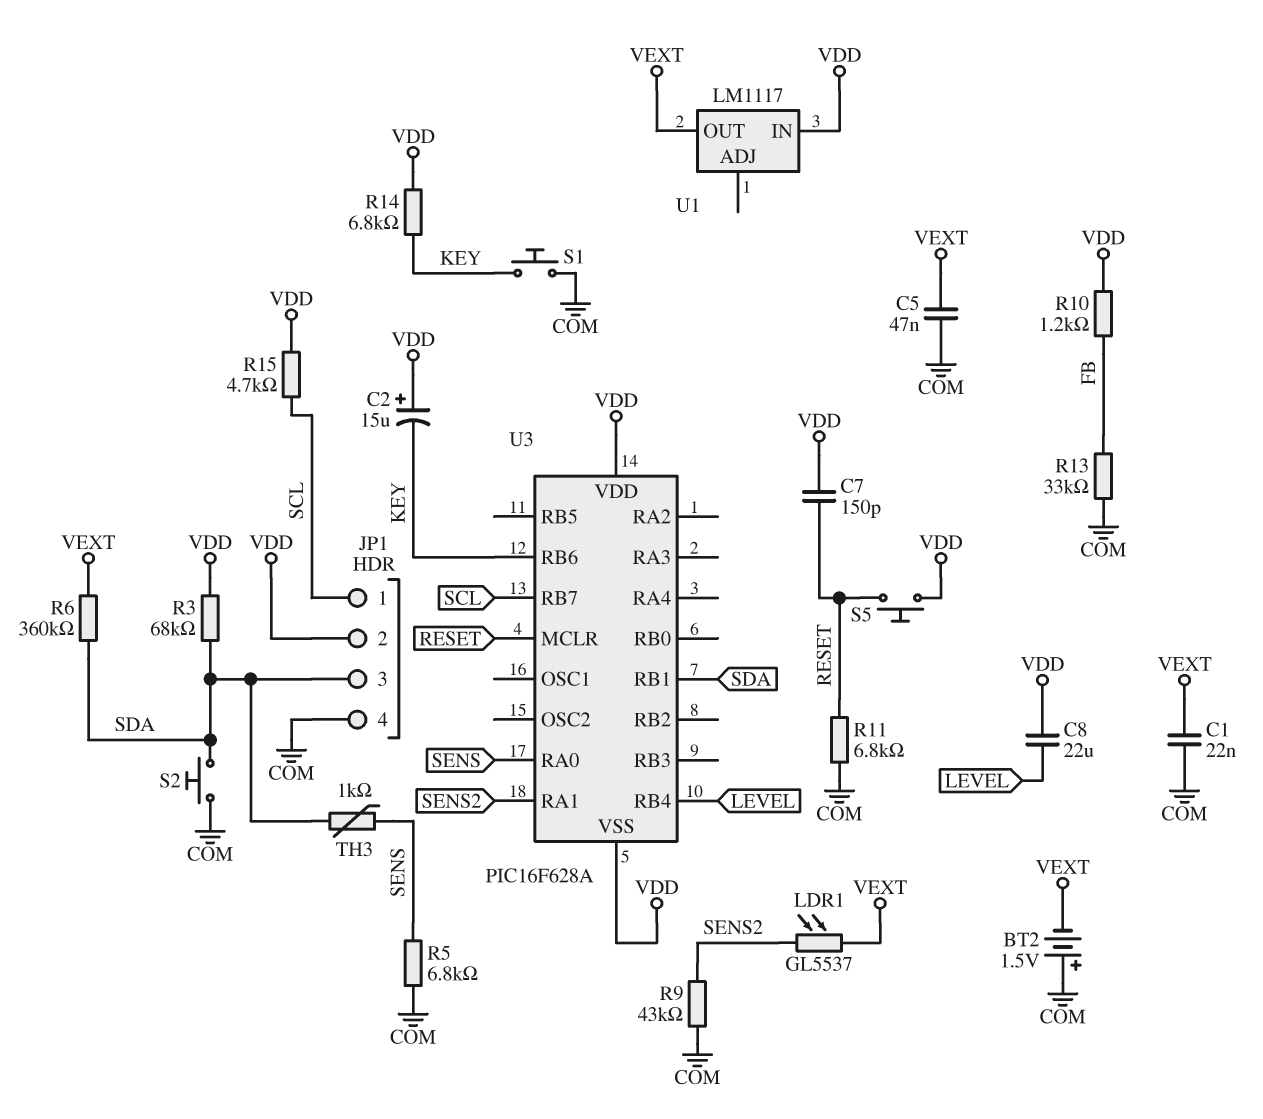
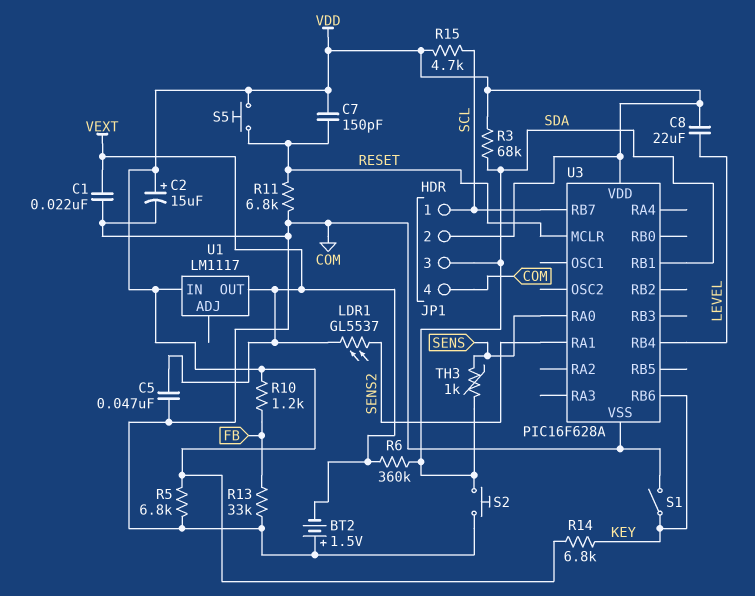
C2: 15uF (plus VDD, minus KEY) -> 15uF (plus VDD, minus COM)
R5: 6.8k (COM, SENS) -> 6.8k (COM, VDD)
R9: 43k (COM, SENS2) -> none
S1: button (COM, KEY) -> switch (COM, KEY)
U3 pin VSS: VDD -> COM

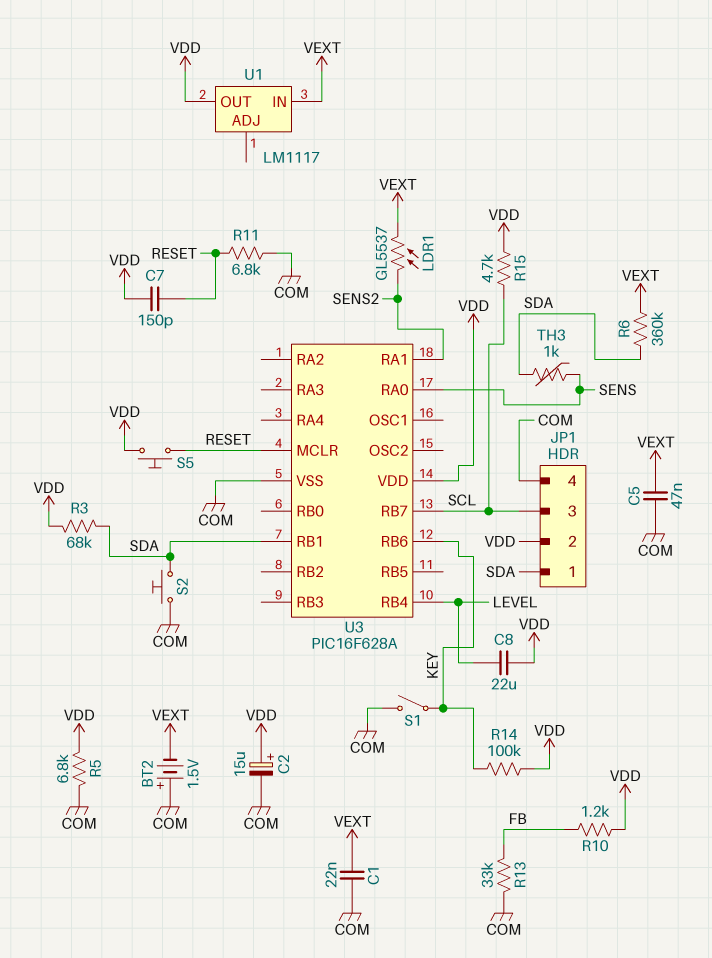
JP1 pin 1: SCL -> SDA
JP1 pin 3: SDA -> SCL
R14: 6.8k (KEY, VDD) -> 100k (KEY, VDD)
U1 pin IN: VDD -> VEXT
U1 pin OUT: VEXT -> VDD

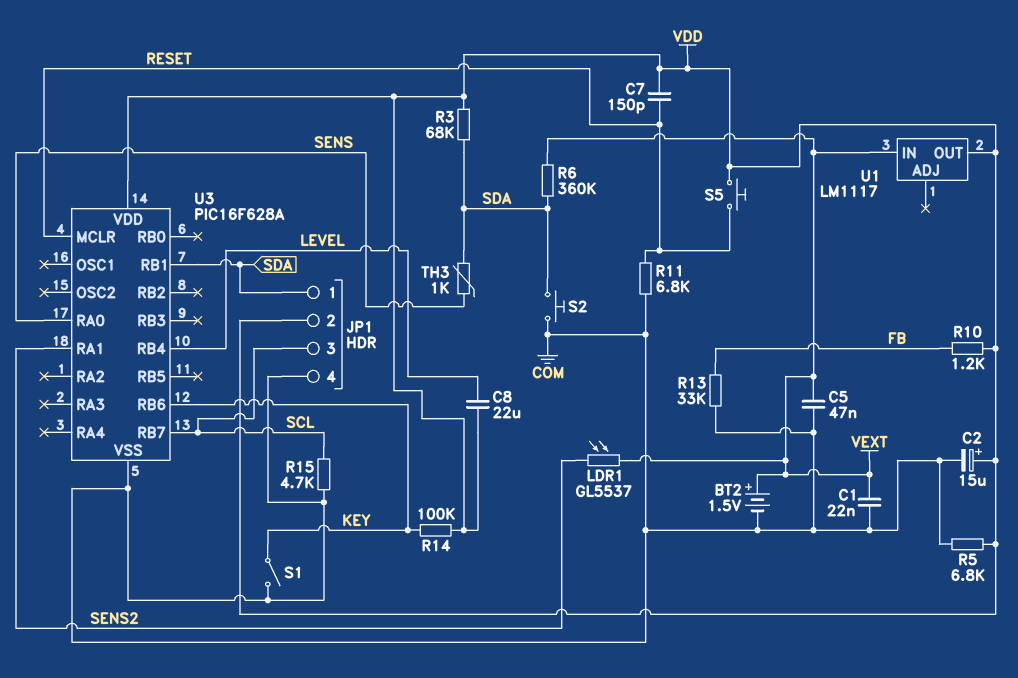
BT2: 1.5V (plus COM, minus VEXT) -> 1.5V (plus VEXT, minus COM)
R15: 4.7k (SCL, VDD) -> 4.7k (COM, SCL)

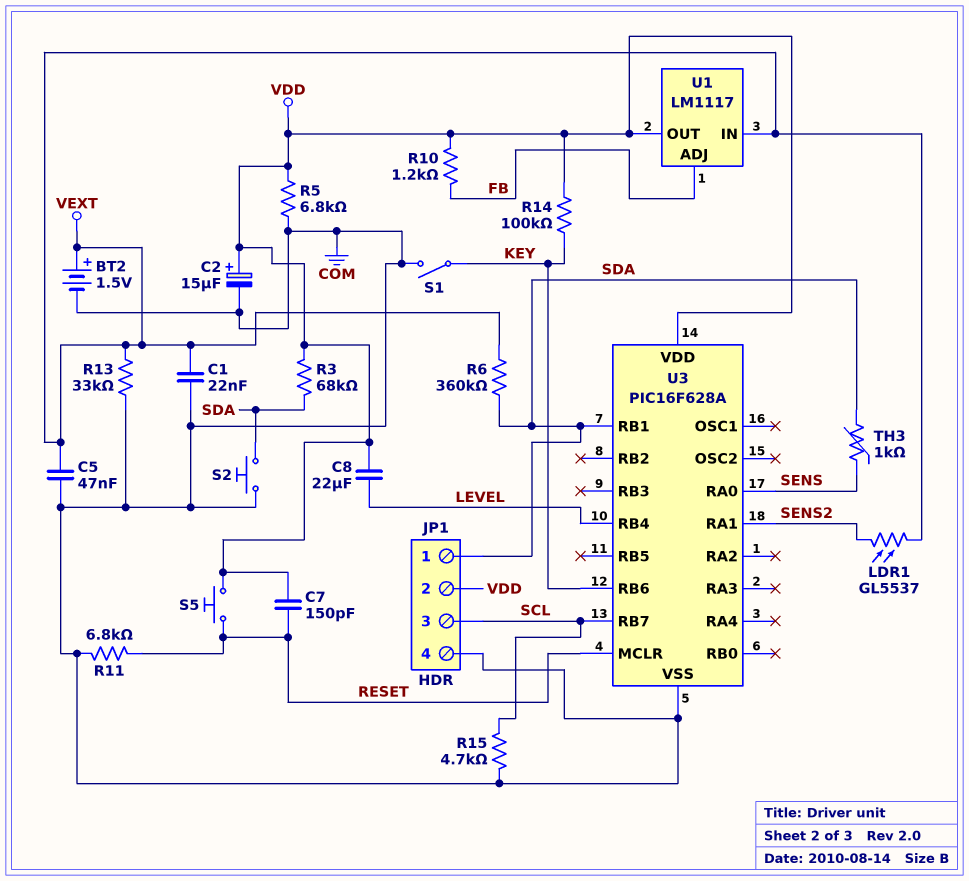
R13: 33k (COM, FB) -> 33k (COM, VEXT)
U1 pin ADJ: none -> FB

